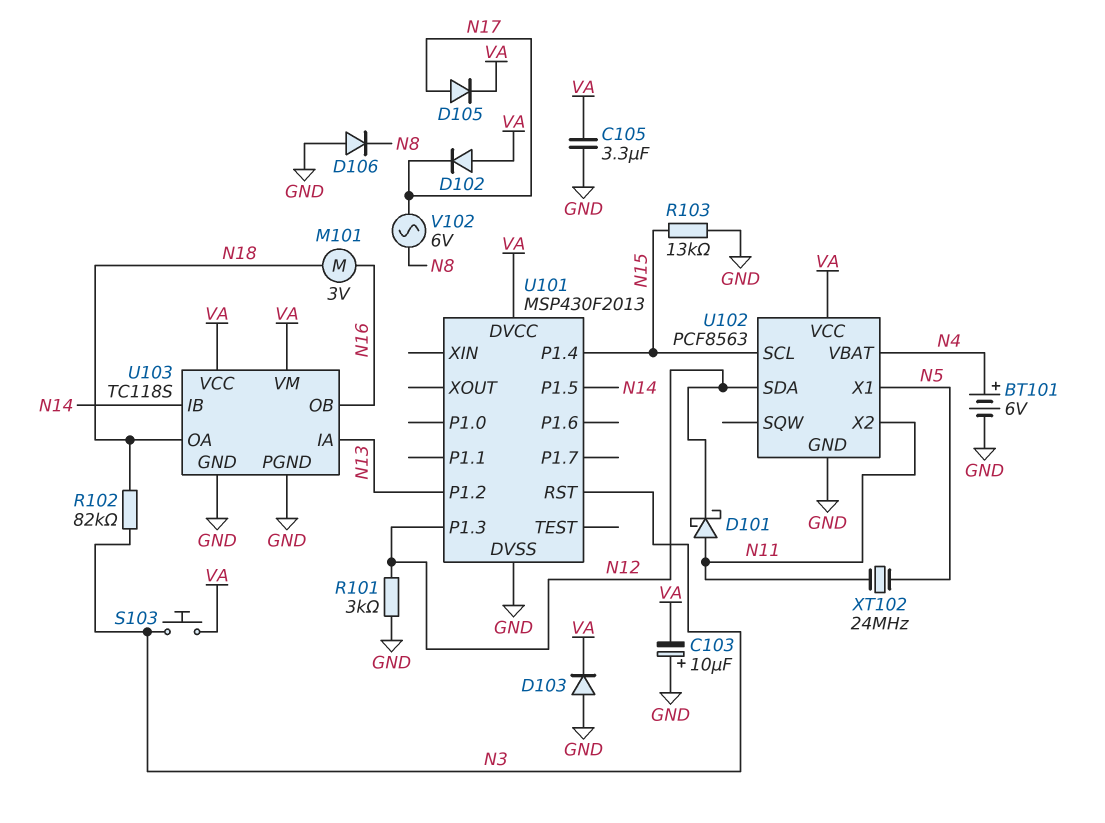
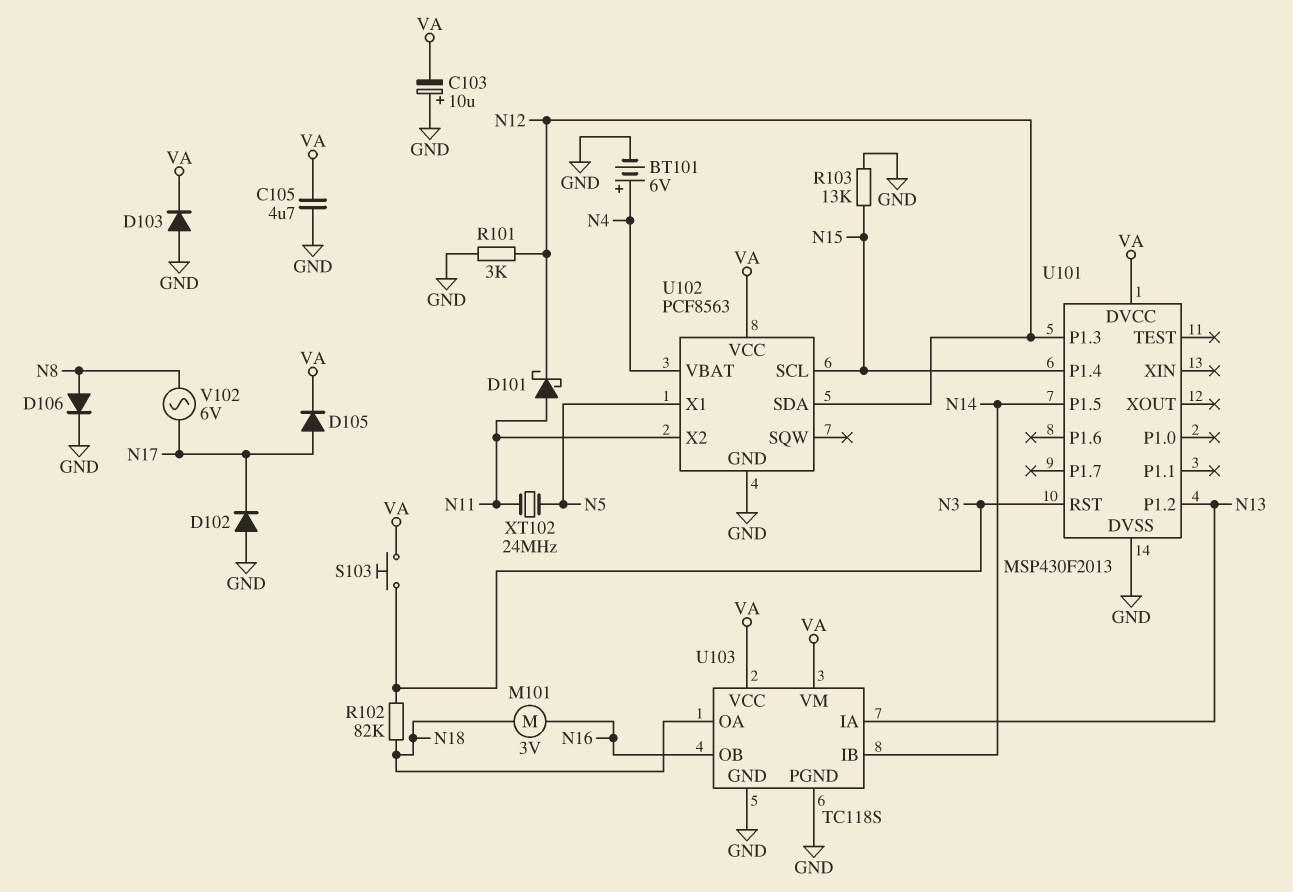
C105: 3.3uF (GND, VA) -> 4.7uF (GND, VA)
D102: diode (A VA, K N17) -> diode (A GND, K N17)
D106: diode (A GND, K N8) -> diode (A N8, K GND)

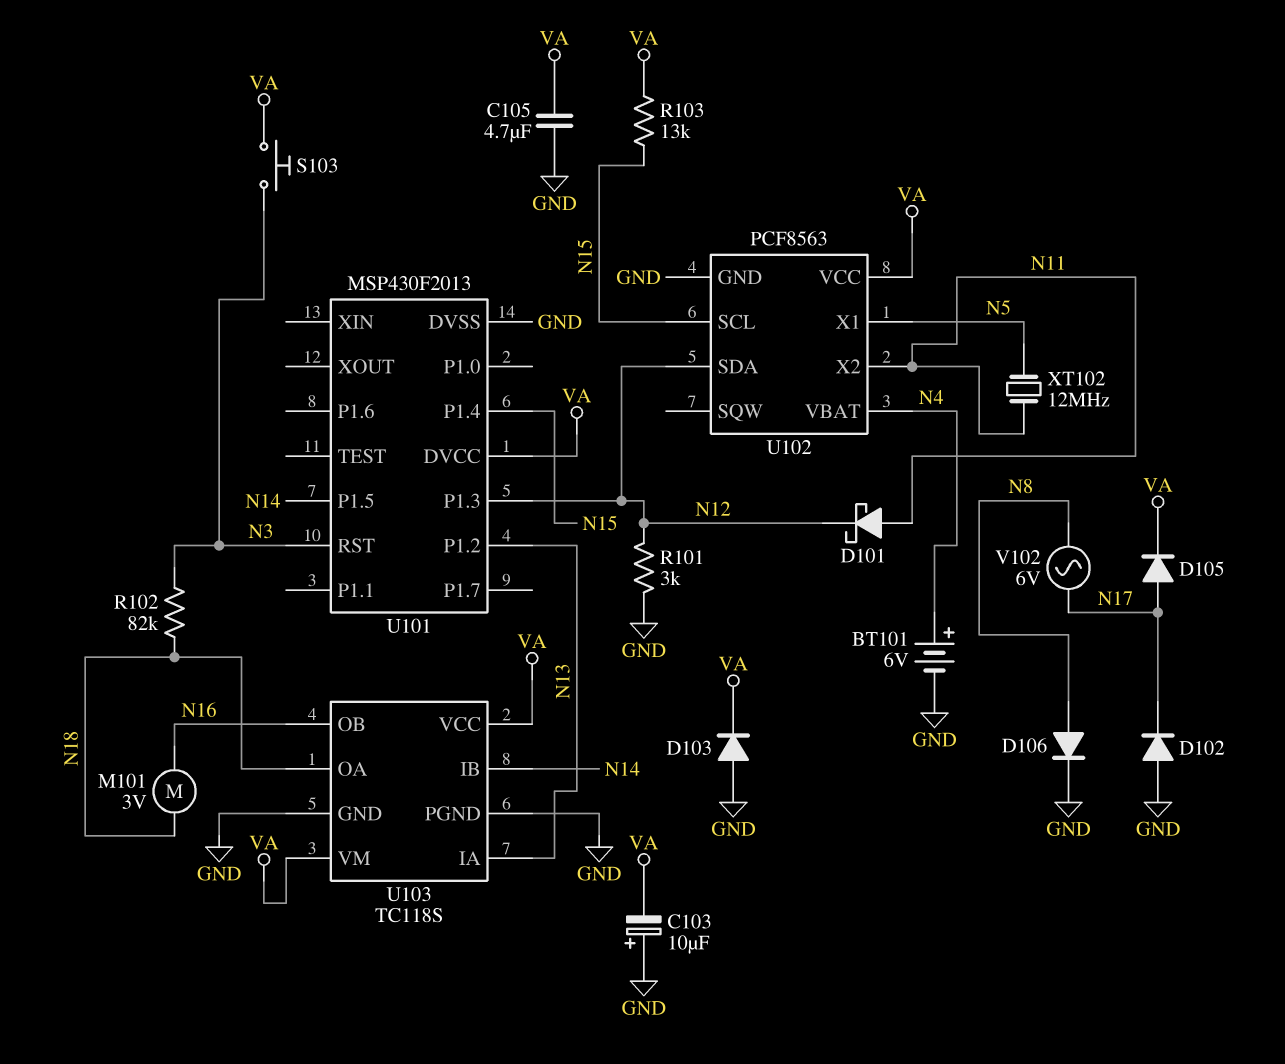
R103: 13k (GND, N15) -> 13k (N15, VA)
XT102: 24MHz (N5, N11) -> 12MHz (N5, N11)

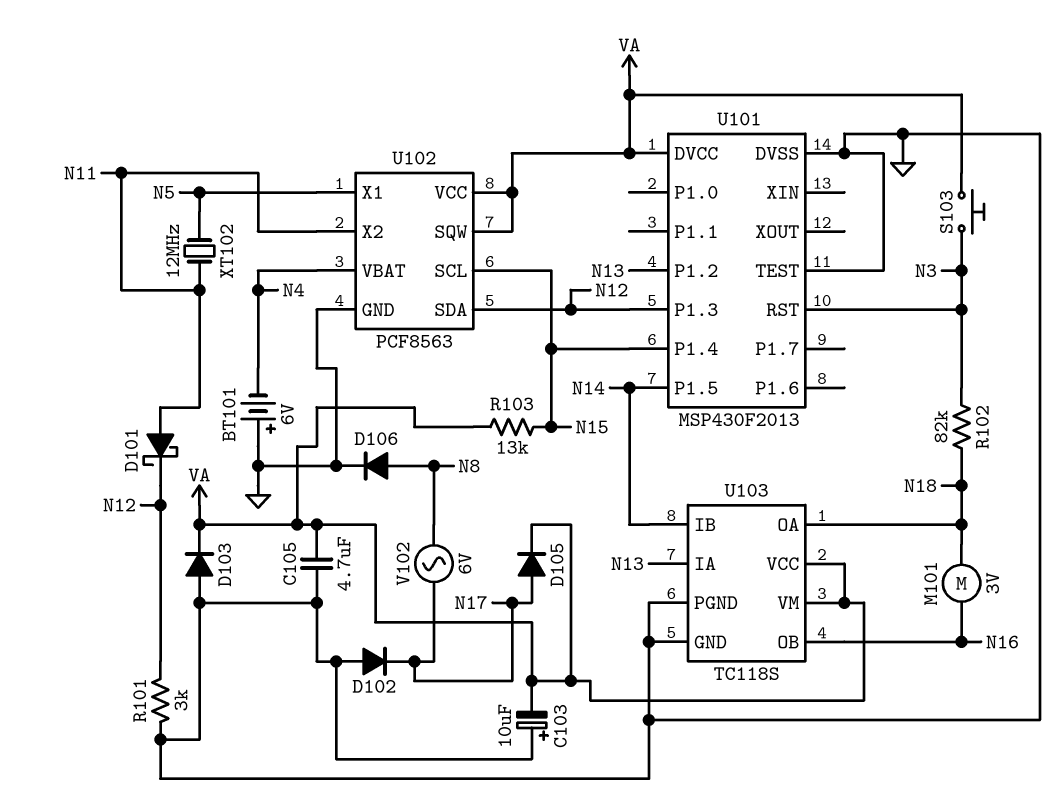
BT101: 6V (plus N4, minus GND) -> 6V (plus GND, minus N4)
U101 pin TEST: none -> GND
U102 pin SQW: none -> VA

